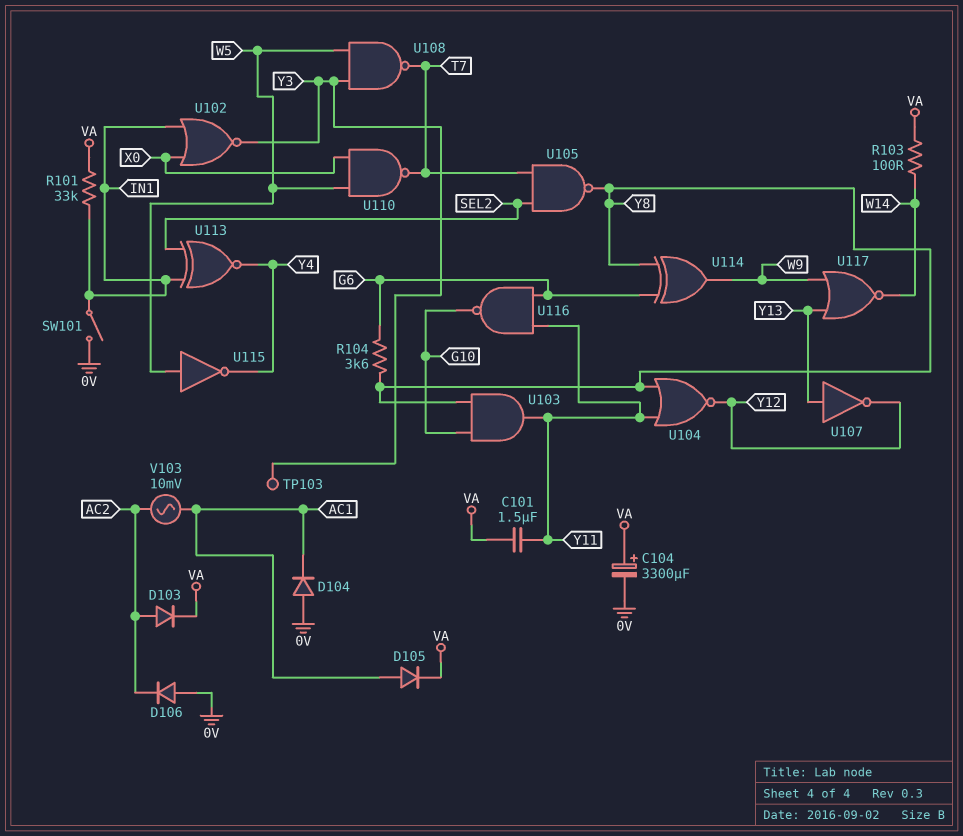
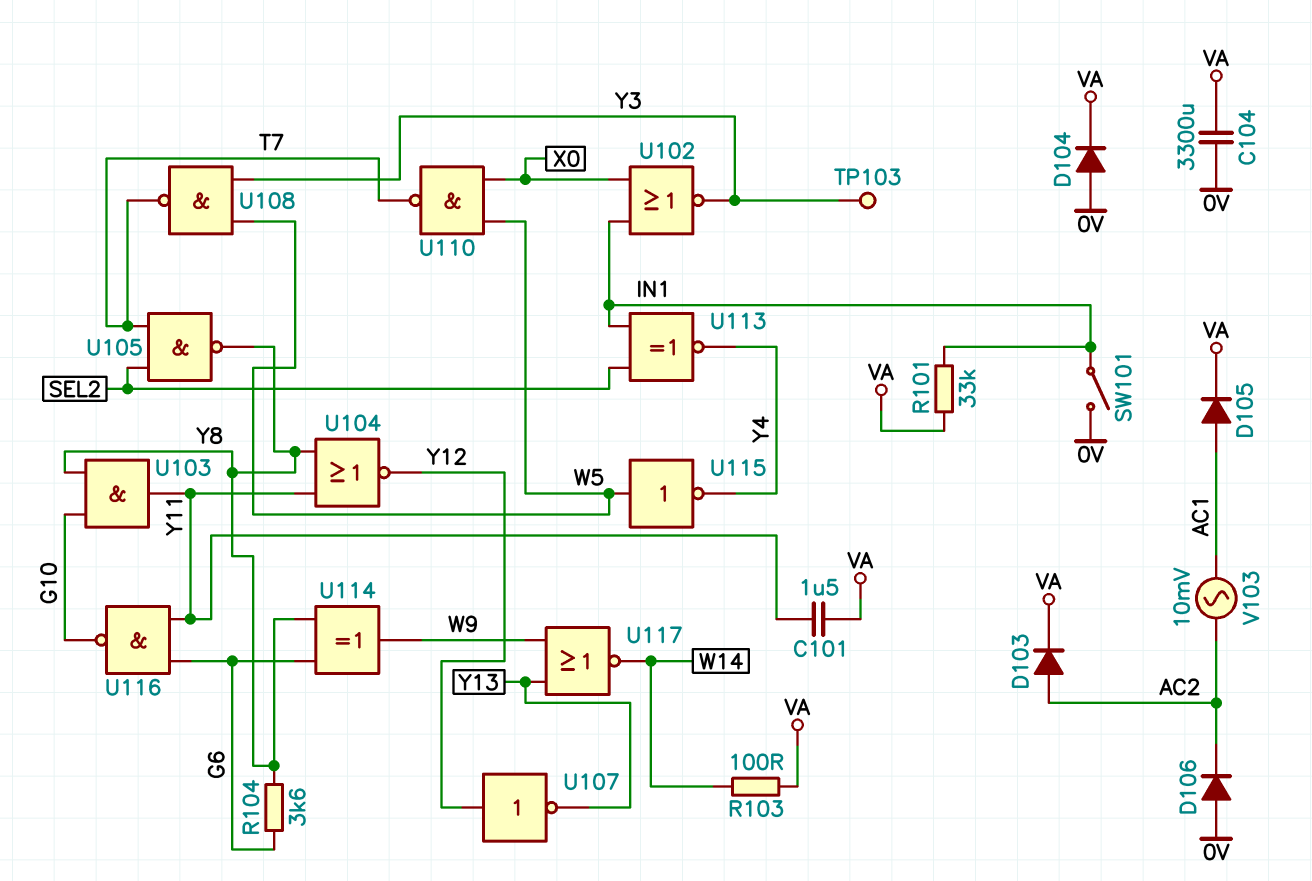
C104: 3300uF (plus VA, minus 0V) -> 3300uF (0V, VA)
D104: diode (A 0V, K AC1) -> diode (A 0V, K VA)
U107: NOT (in Y13, out Y12) -> NOT (in Y12, out Y13)

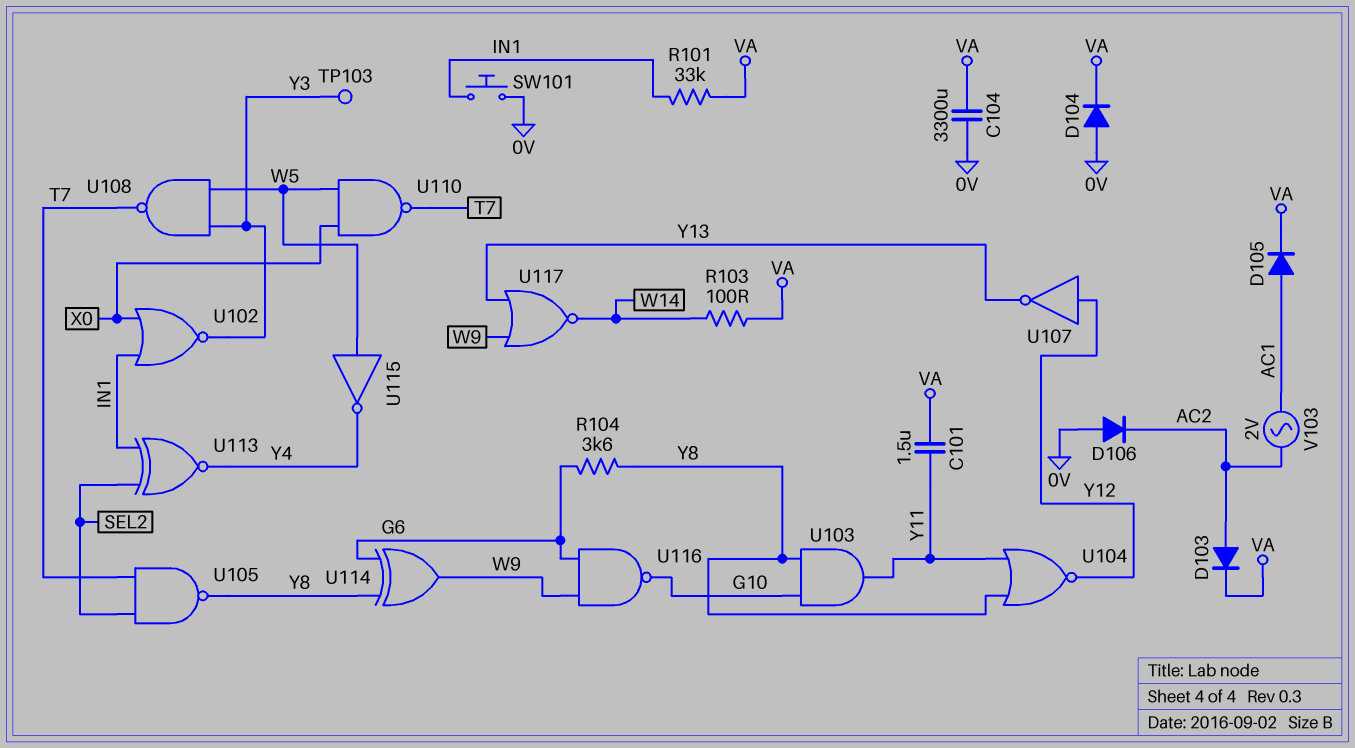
SW101: switch (0V, IN1) -> button (0V, IN1)
U116: NAND (in G6, in Y11, out G10) -> NAND (in G6, in W9, out G10)
V103: AC 10mV (AC1, AC2) -> AC 2V (AC1, AC2)

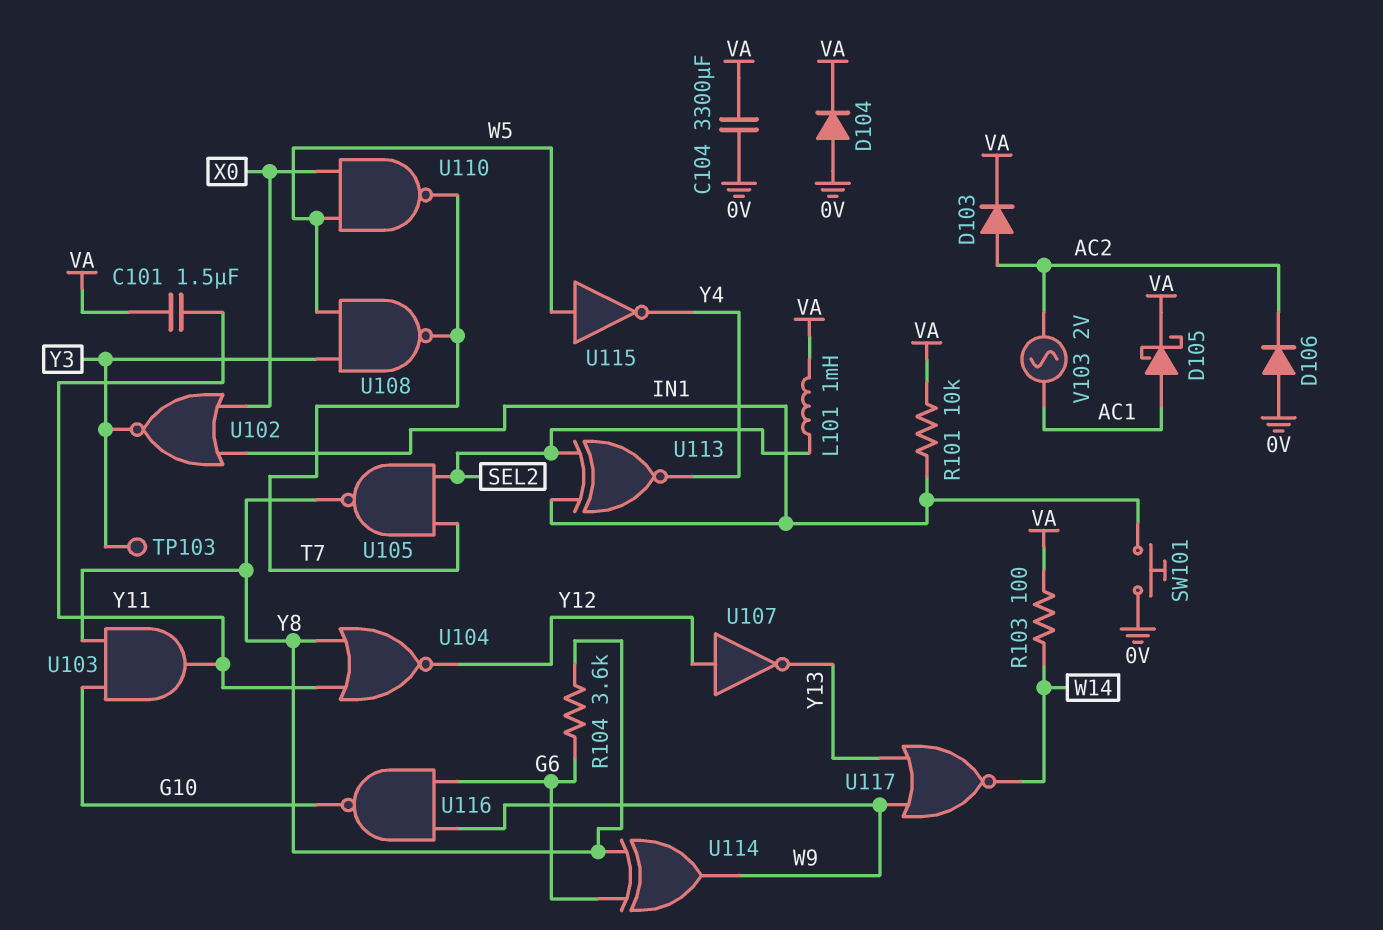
D105: diode (A AC1, K VA) -> schottky (A AC1, K VA)
L101: none -> 1mH (SEL2, VA)
R101: 33k (IN1, VA) -> 10k (IN1, VA)

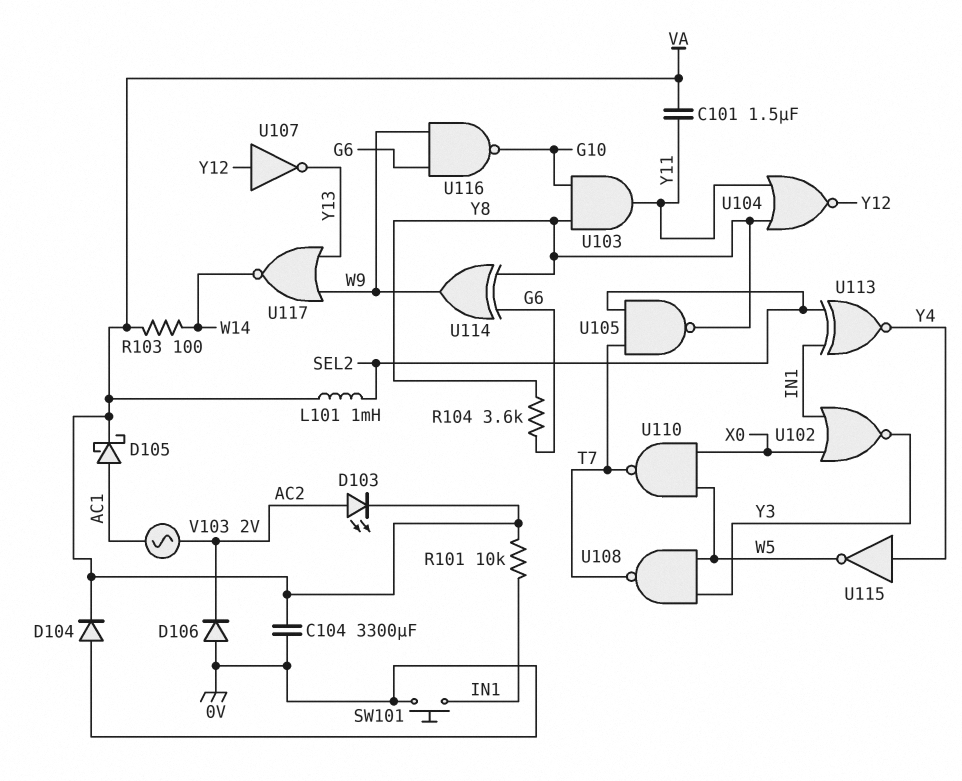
D103: diode (A AC2, K VA) -> LED (A AC2, K VA)
TP103: test point (Y3) -> none
U115: NOT (in W5, out Y4) -> NOT (in Y4, out W5)

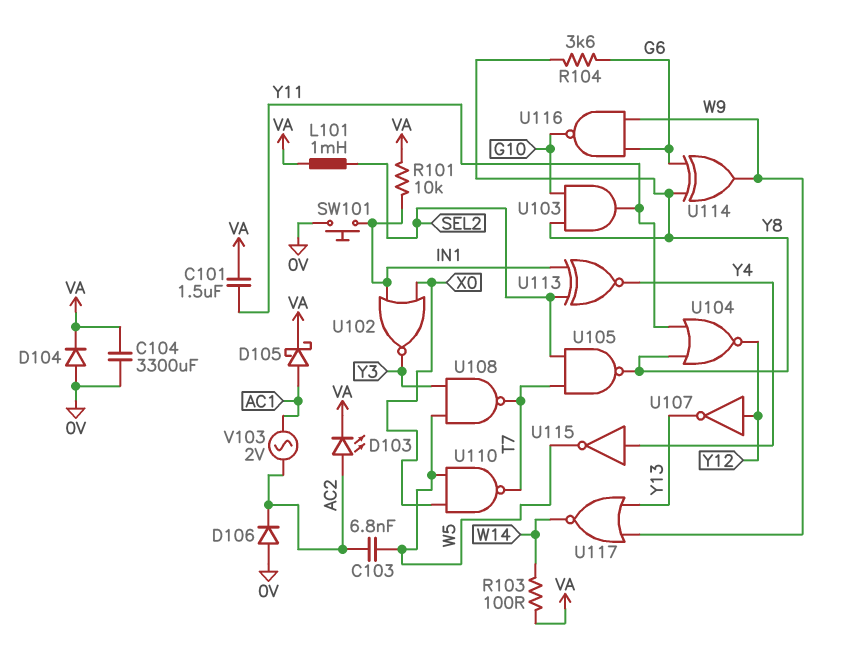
C103: none -> 6.8nF (AC2, W5)

